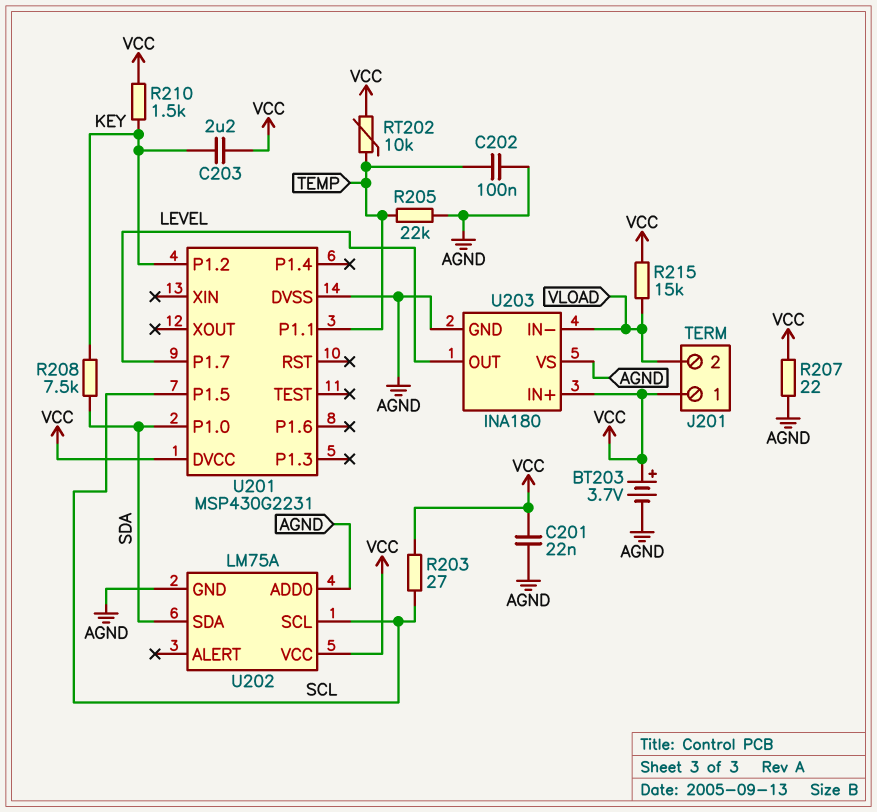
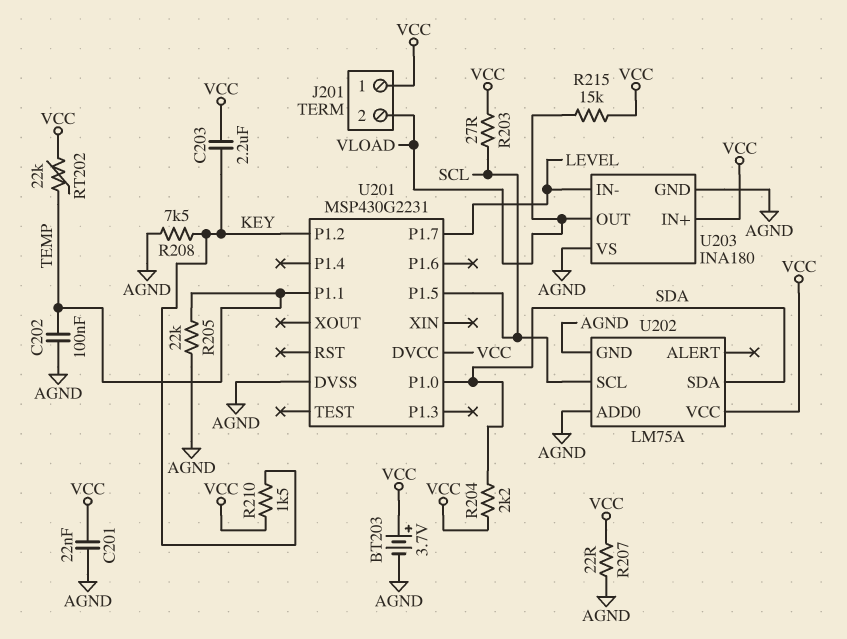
R204: none -> 2.2k (SDA, VCC)
R208: 7.5k (KEY, SDA) -> 7.5k (AGND, KEY)
RT202: 10k (TEMP, VCC) -> 22k (TEMP, VCC)
U203 pin IN-: VLOAD -> LEVEL
U203 pin OUT: LEVEL -> VLOAD

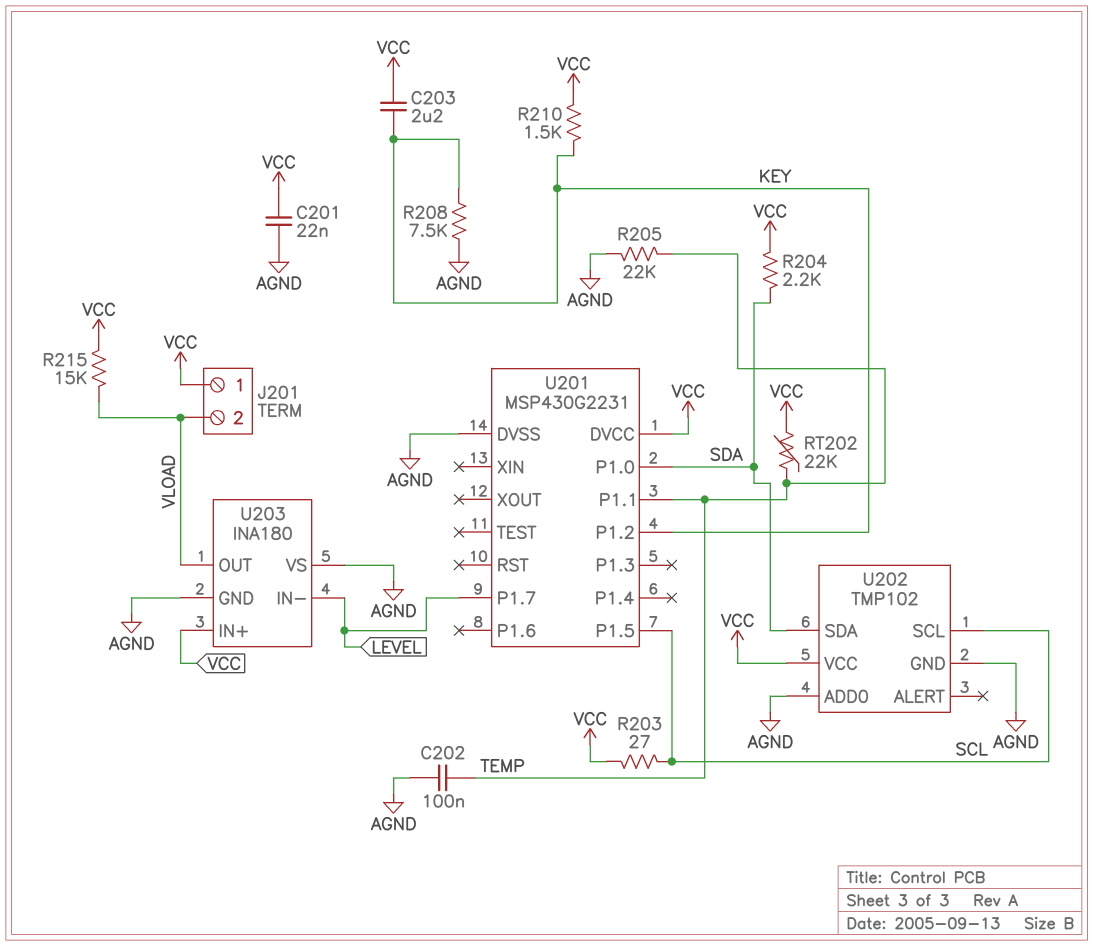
BT203: 3.7V (plus VCC, minus AGND) -> none
R207: 22 (AGND, VCC) -> none
U202: LM75A -> TMP102

